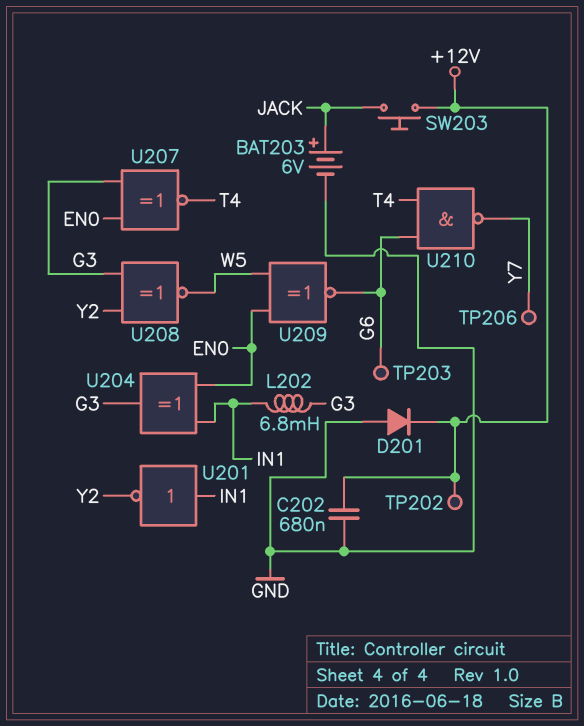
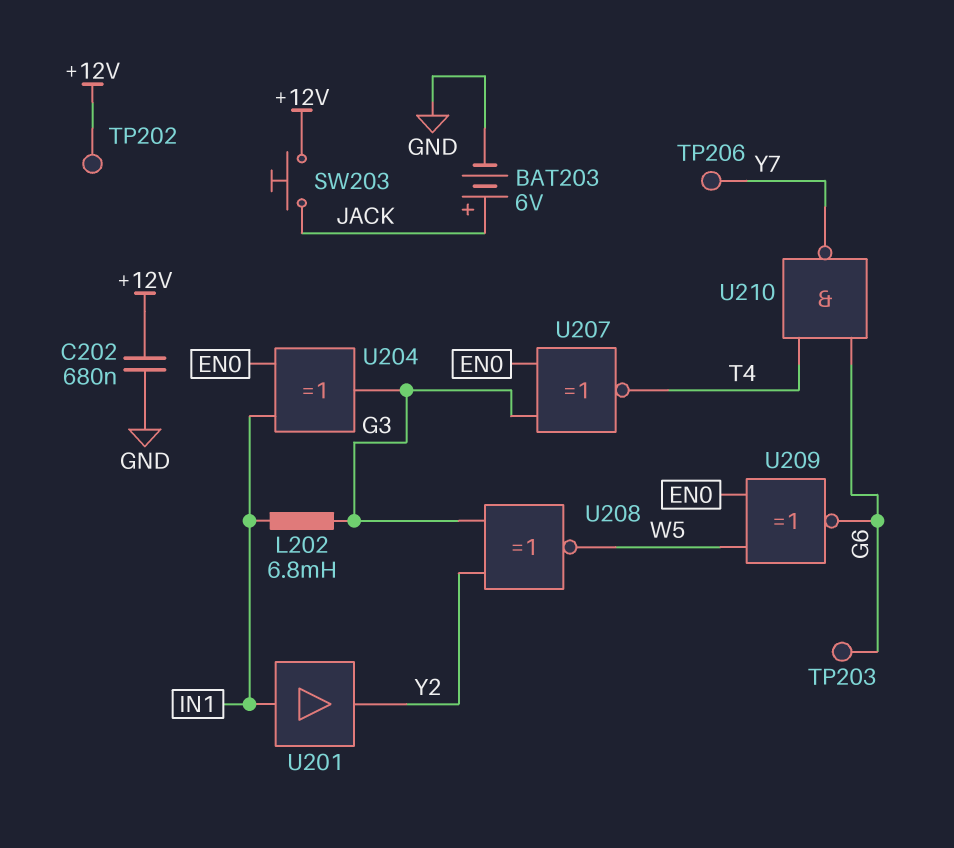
D201: diode (A GND, K +12V) -> none
U201: NOT (in IN1, out Y2) -> buffer (in IN1, out Y2)

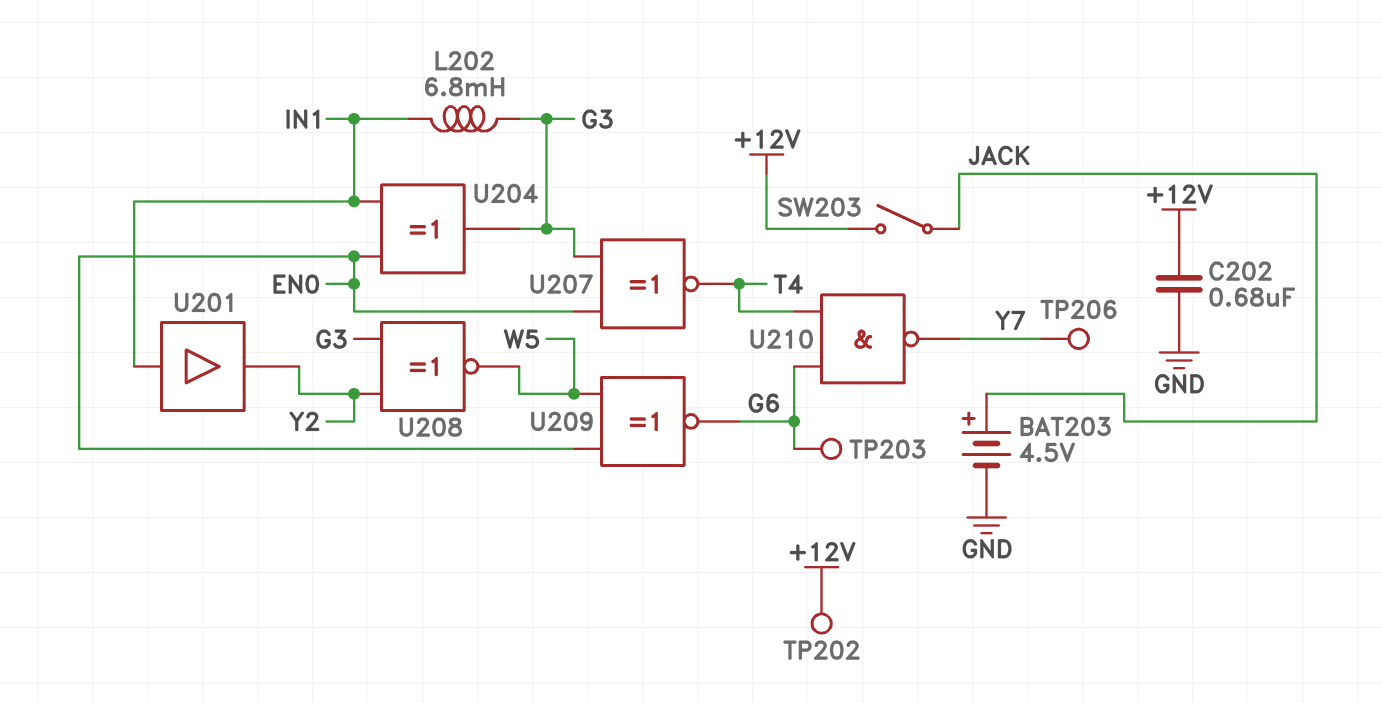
BAT203: 6V (plus JACK, minus GND) -> 4.5V (plus JACK, minus GND)
SW203: button (+12V, JACK) -> switch (+12V, JACK)

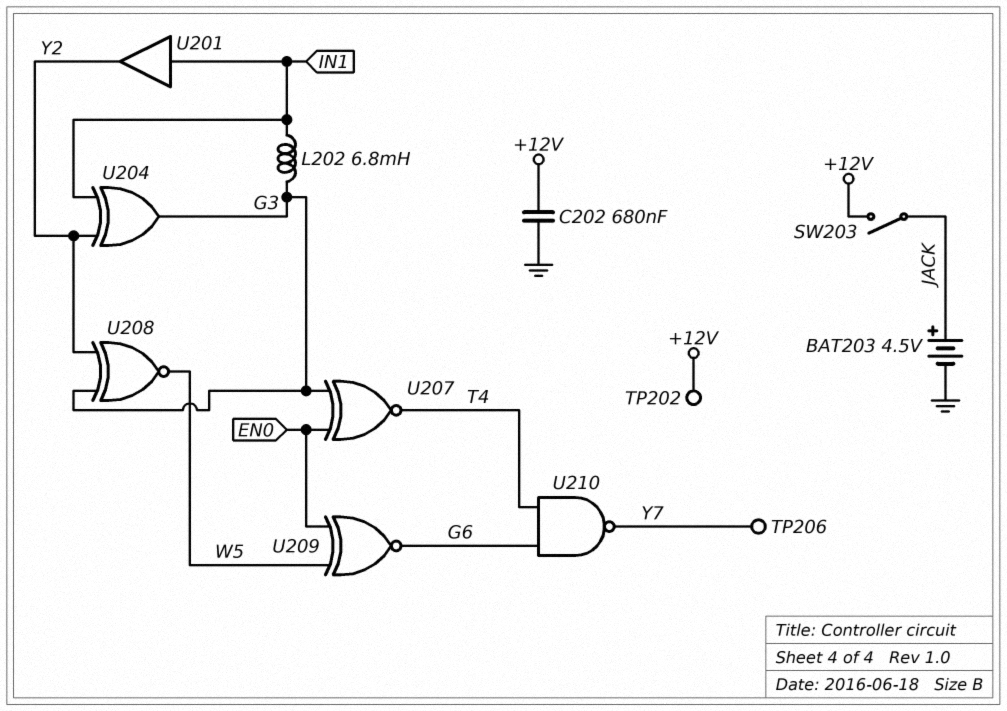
TP203: test point (G6) -> none
U204: XOR (in EN0, in IN1, out G3) -> XOR (in IN1, in Y2, out G3)

